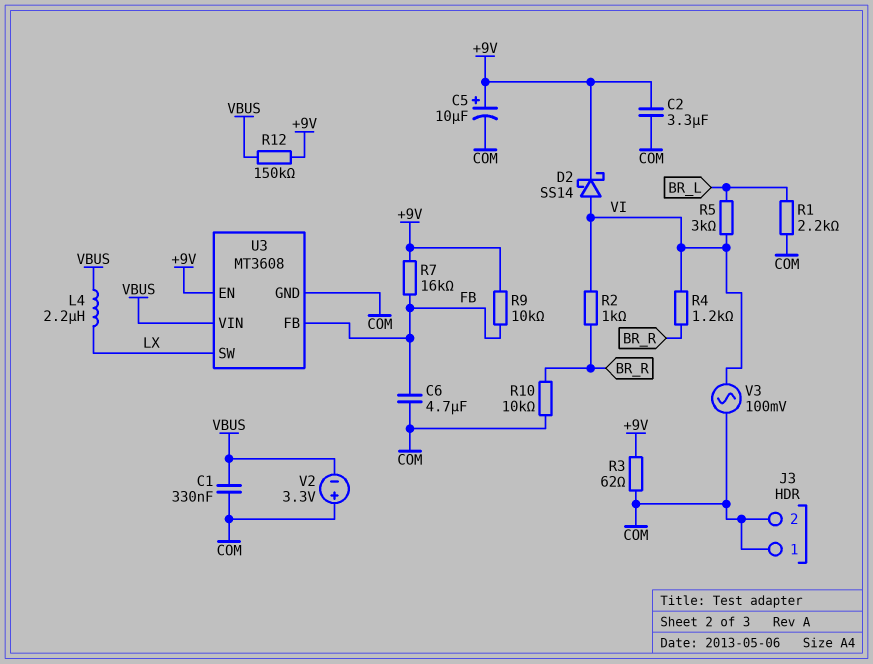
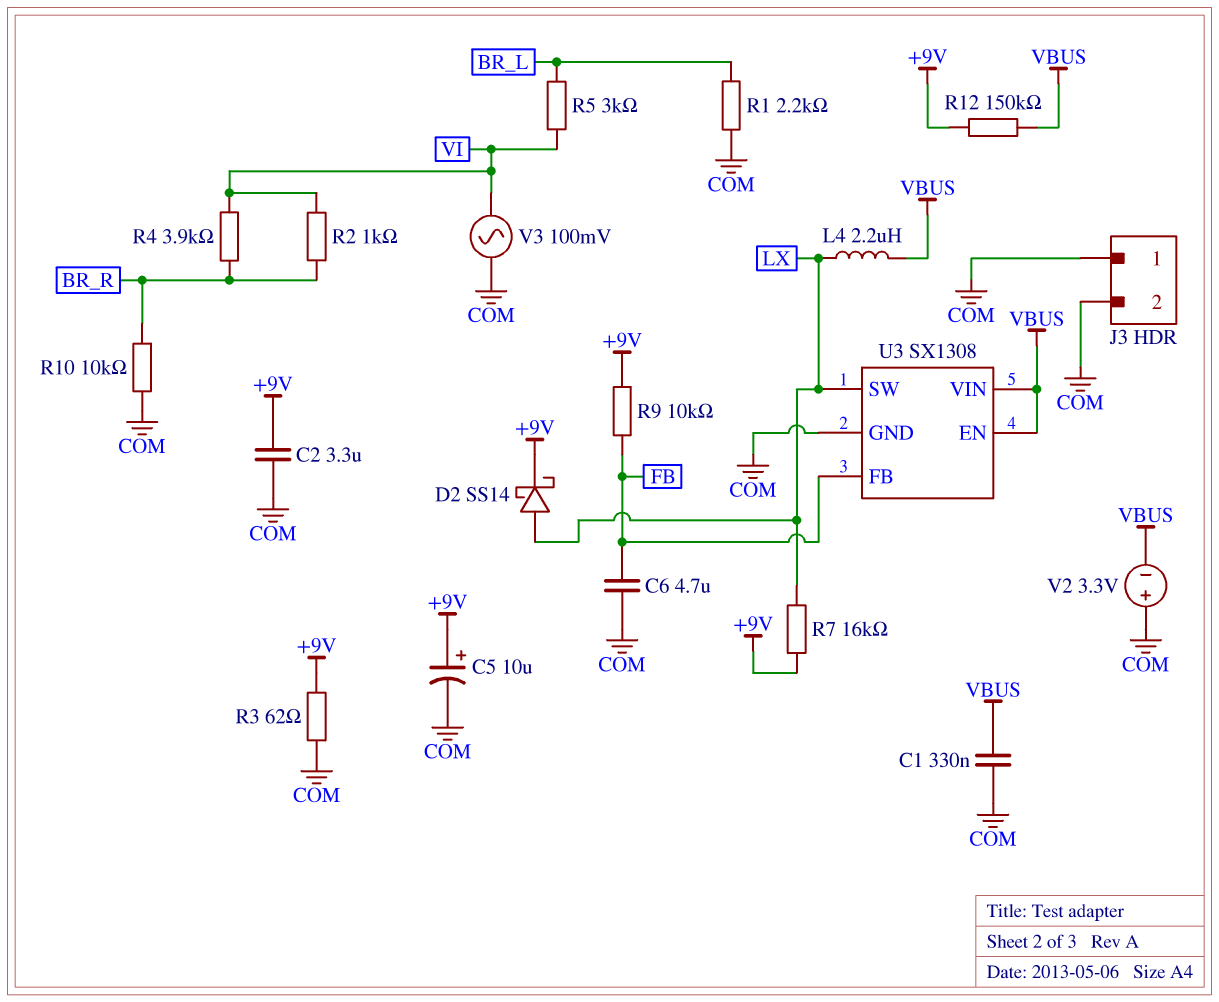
D2: schottky SS14 (A VI, K +9V) -> schottky SS14 (A LX, K +9V)
R4: 1.2k (BR_R, VI) -> 3.9k (BR_R, VI)
R7: 16k (+9V, FB) -> 16k (+9V, LX)
U3: MT3608 -> SX1308
U3 pin EN: +9V -> VBUS

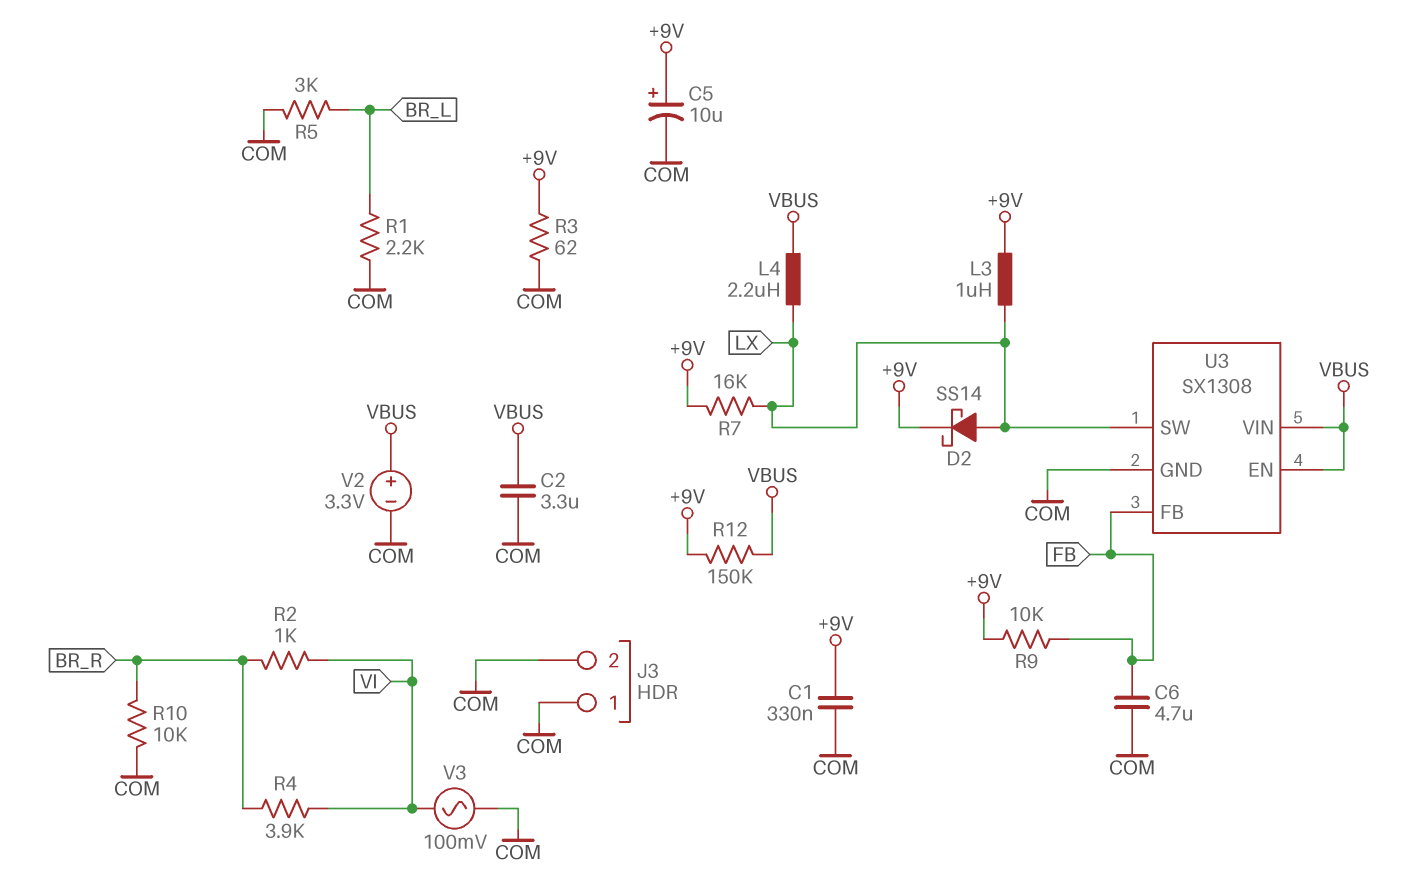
C1: 330nF (COM, VBUS) -> 330nF (+9V, COM)
C2: 3.3uF (+9V, COM) -> 3.3uF (COM, VBUS)
L3: none -> 1uH (+9V, LX)
R5: 3k (BR_L, VI) -> 3k (BR_L, COM)
V2: 3.3V (plus COM, minus VBUS) -> 3.3V (plus VBUS, minus COM)

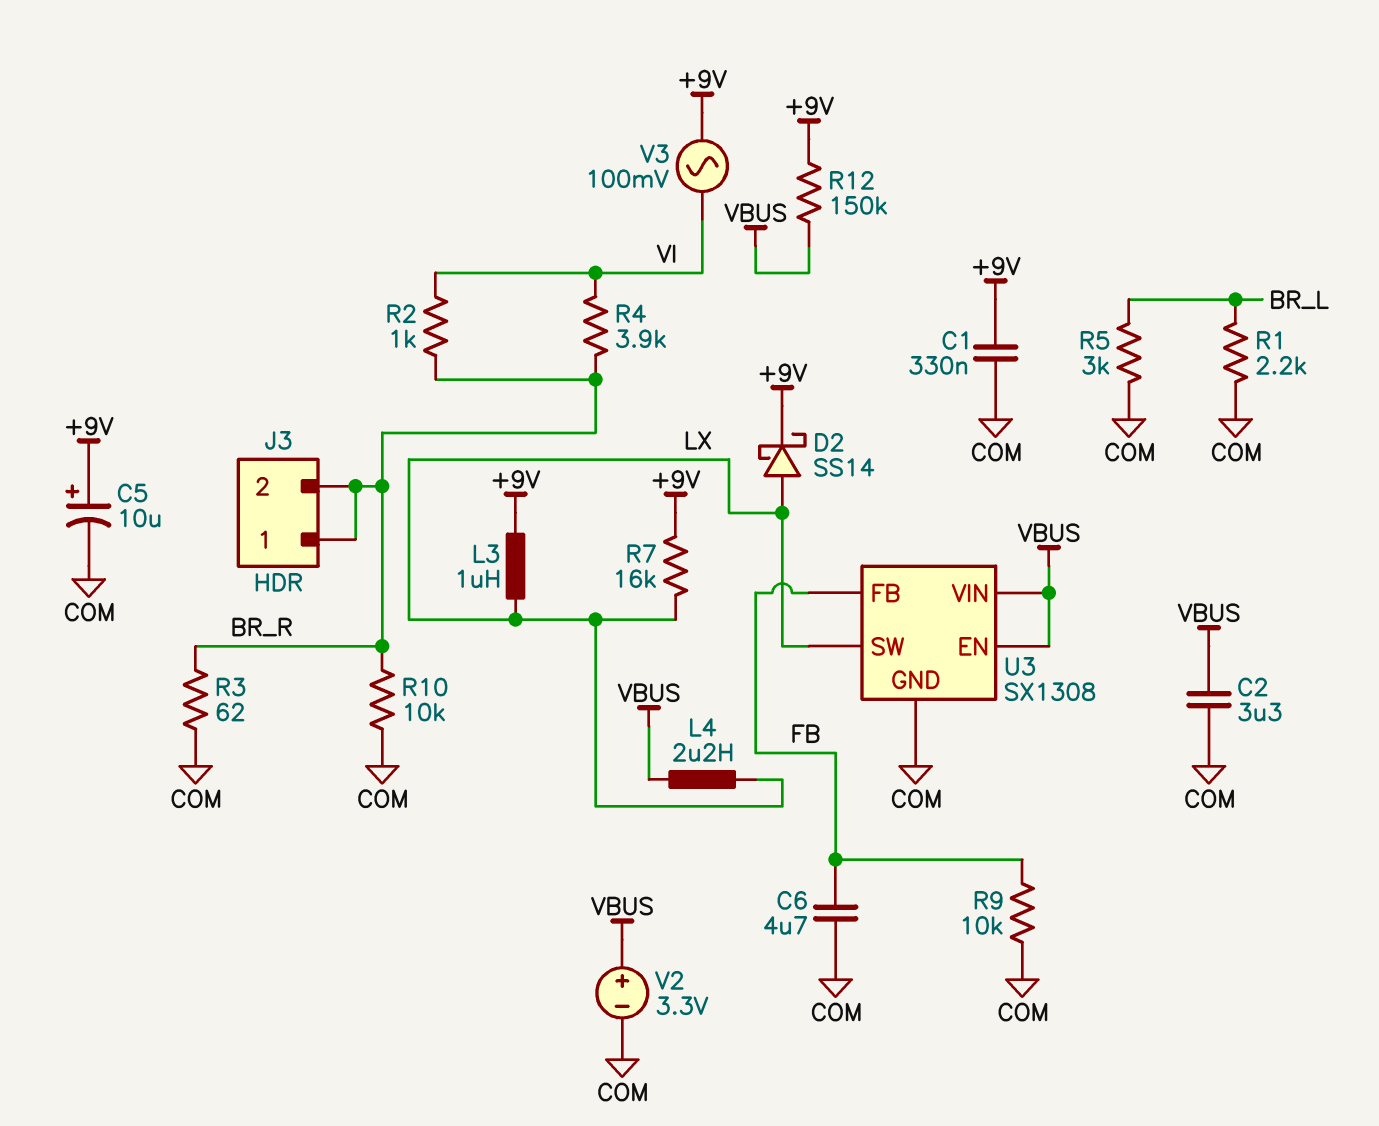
J3 pin 1: COM -> BR_R
J3 pin 2: COM -> BR_R
R3: 62 (+9V, COM) -> 62 (BR_R, COM)
R9: 10k (+9V, FB) -> 10k (COM, FB)
V3: AC 100mV (COM, VI) -> AC 100mV (+9V, VI)

